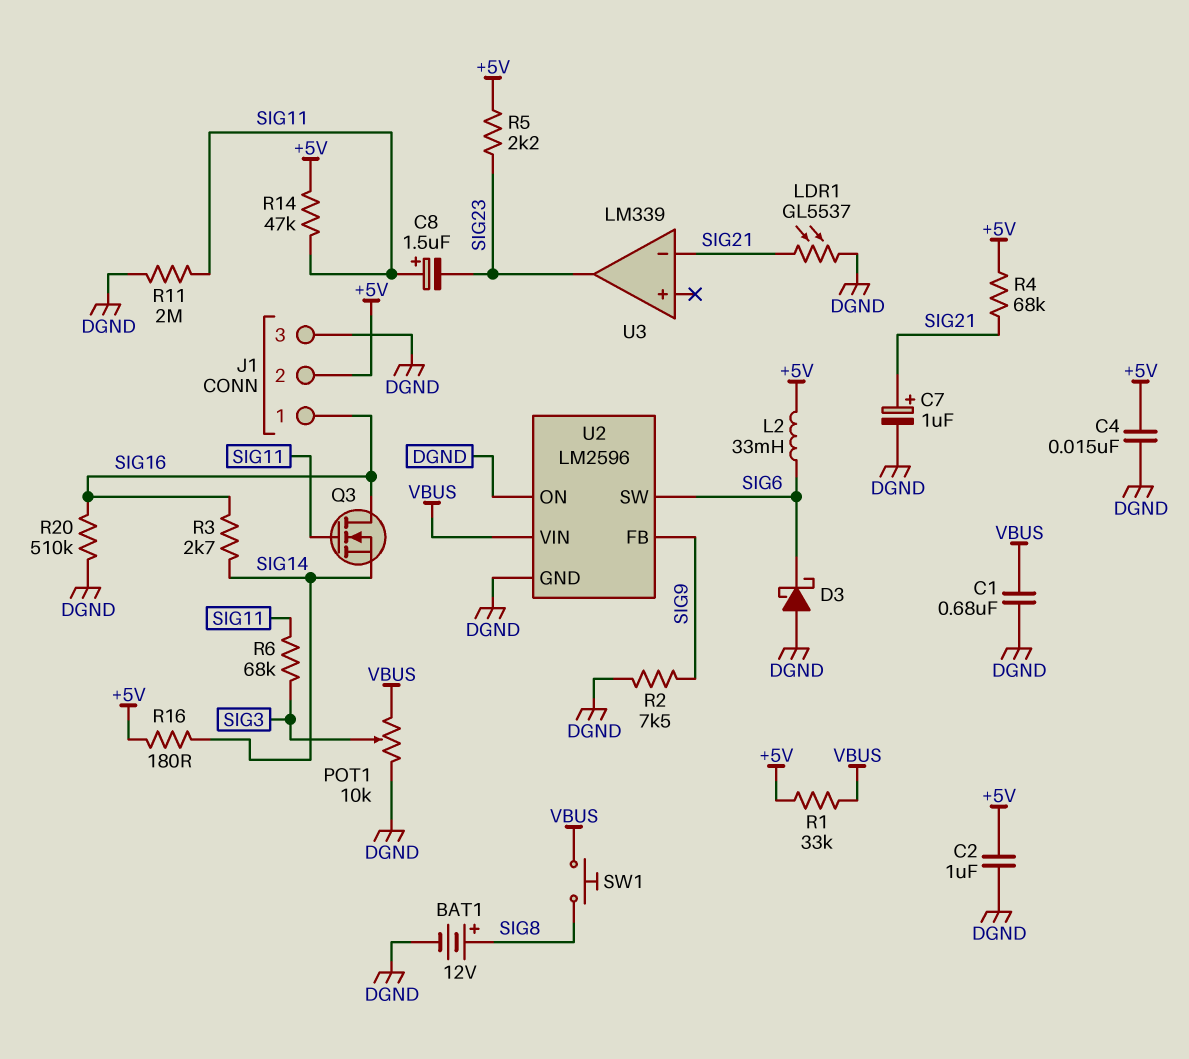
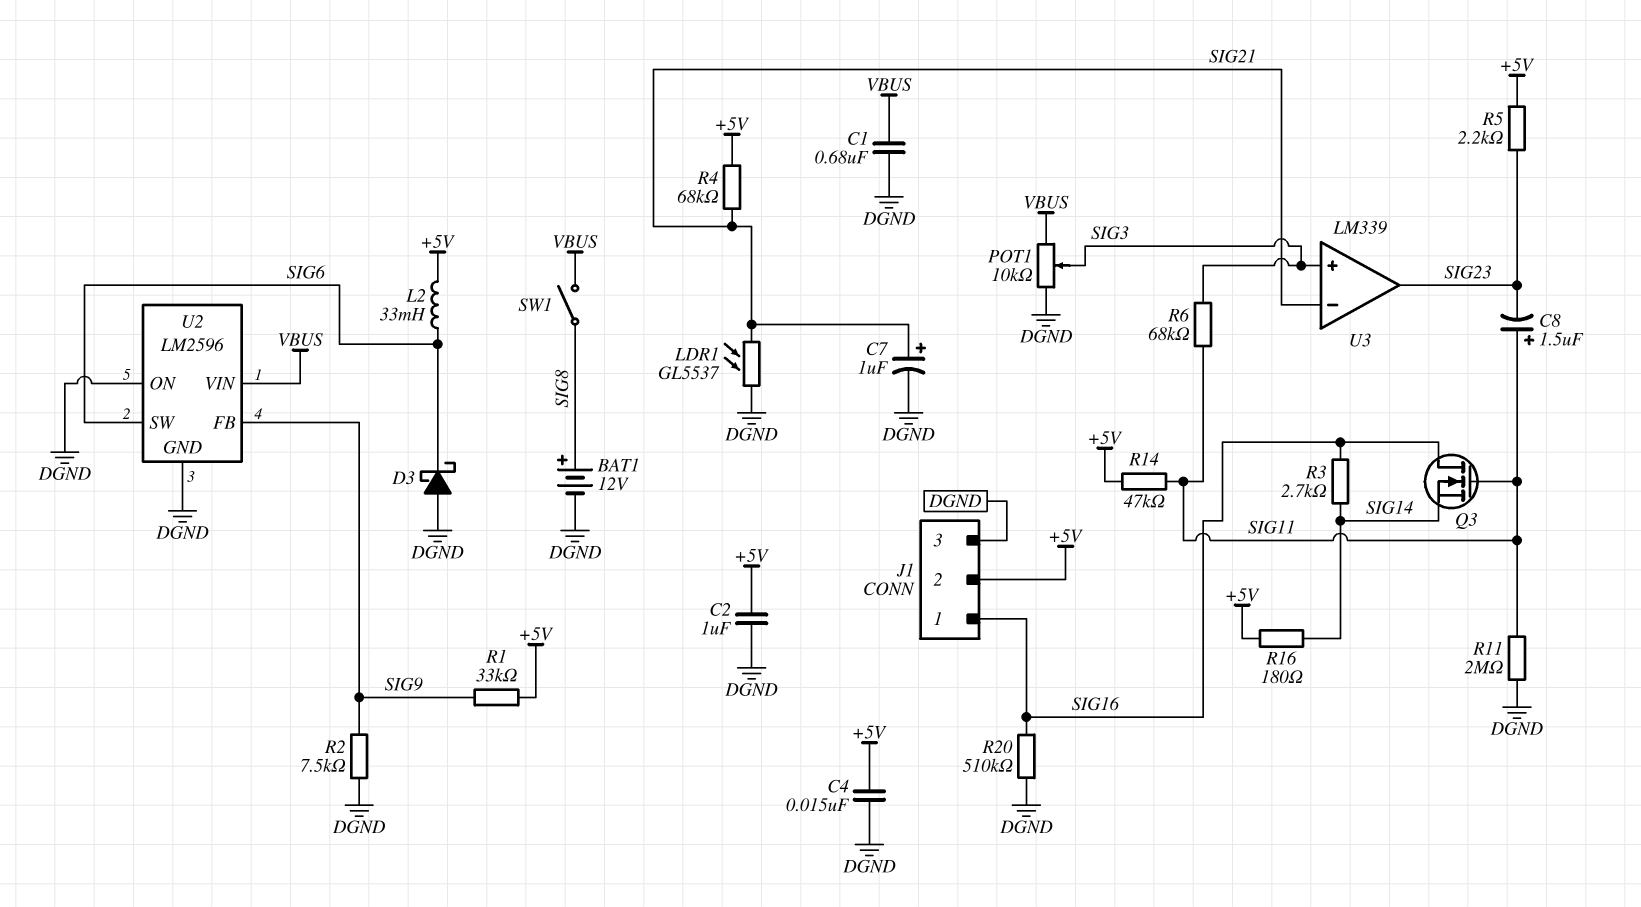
R1: 33k (+5V, VBUS) -> 33k (+5V, SIG9)
SW1: button (SIG8, VBUS) -> switch (SIG8, VBUS)
U3 pin in+: none -> SIG3

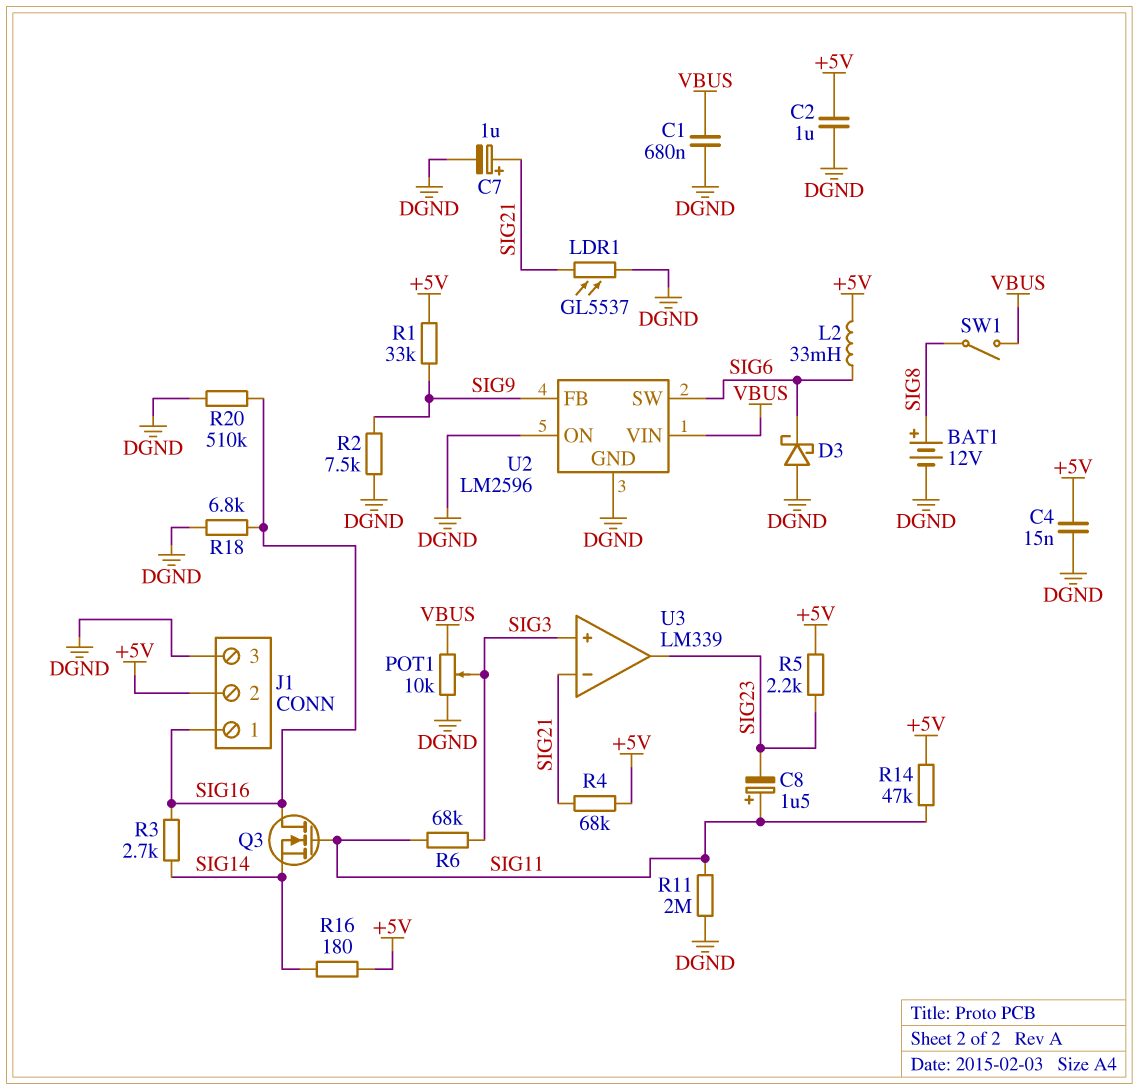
R18: none -> 6.8k (DGND, SIG16)

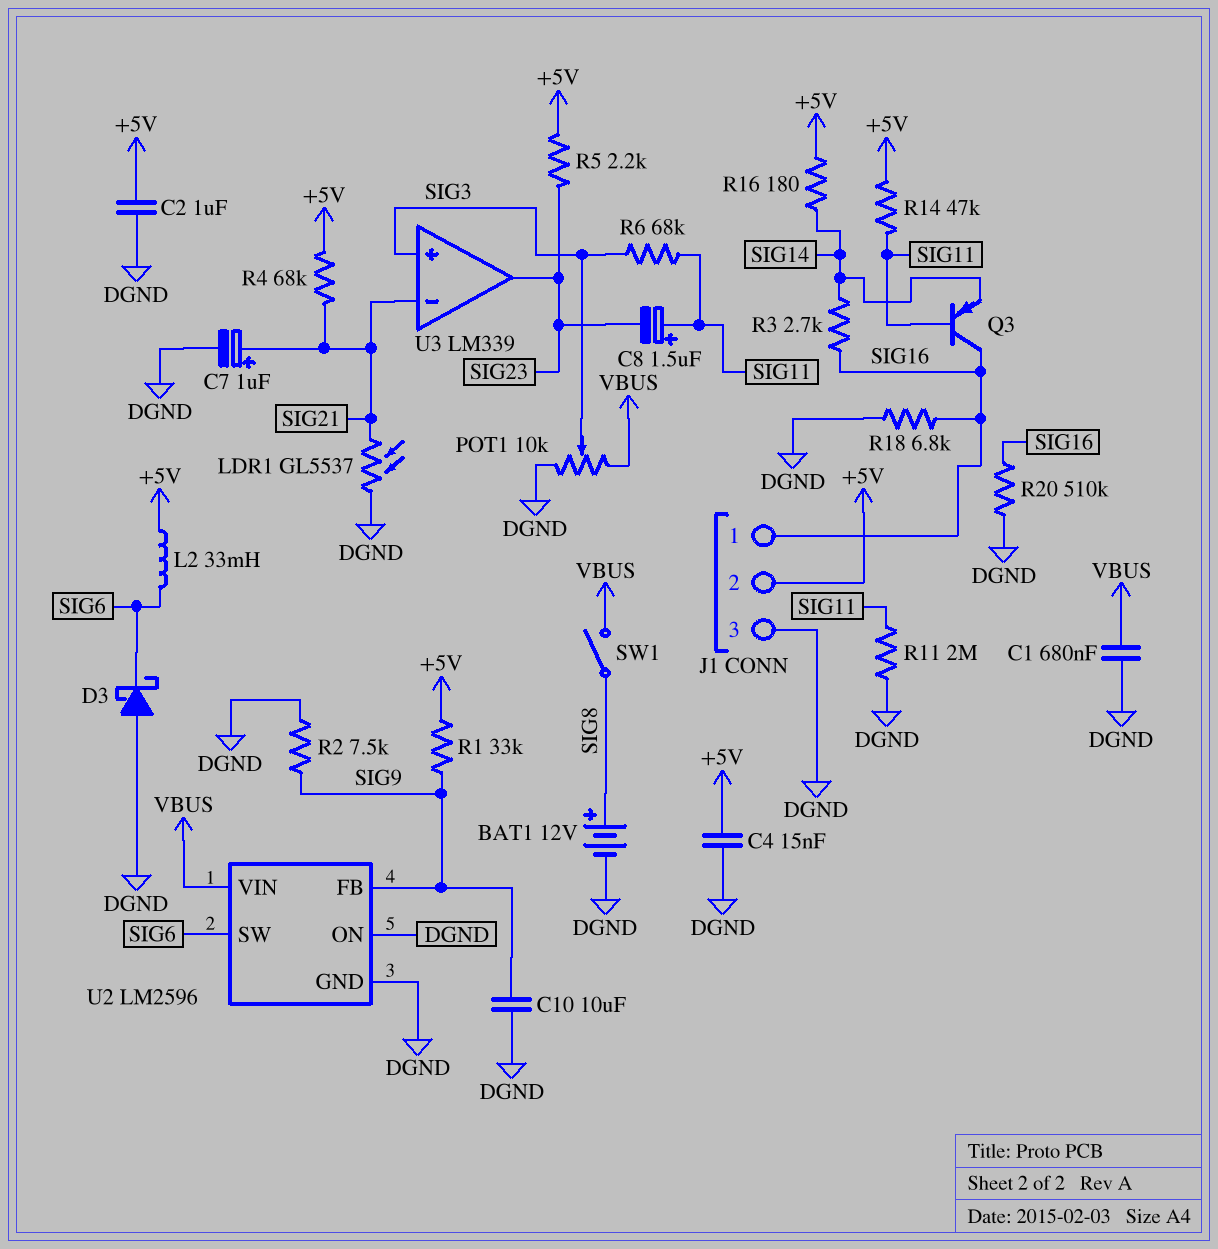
C10: none -> 10uF (DGND, SIG9)
Q3: NMOS (G SIG11, D SIG16, S SIG14) -> PNP (B SIG11, C SIG16, E SIG14)

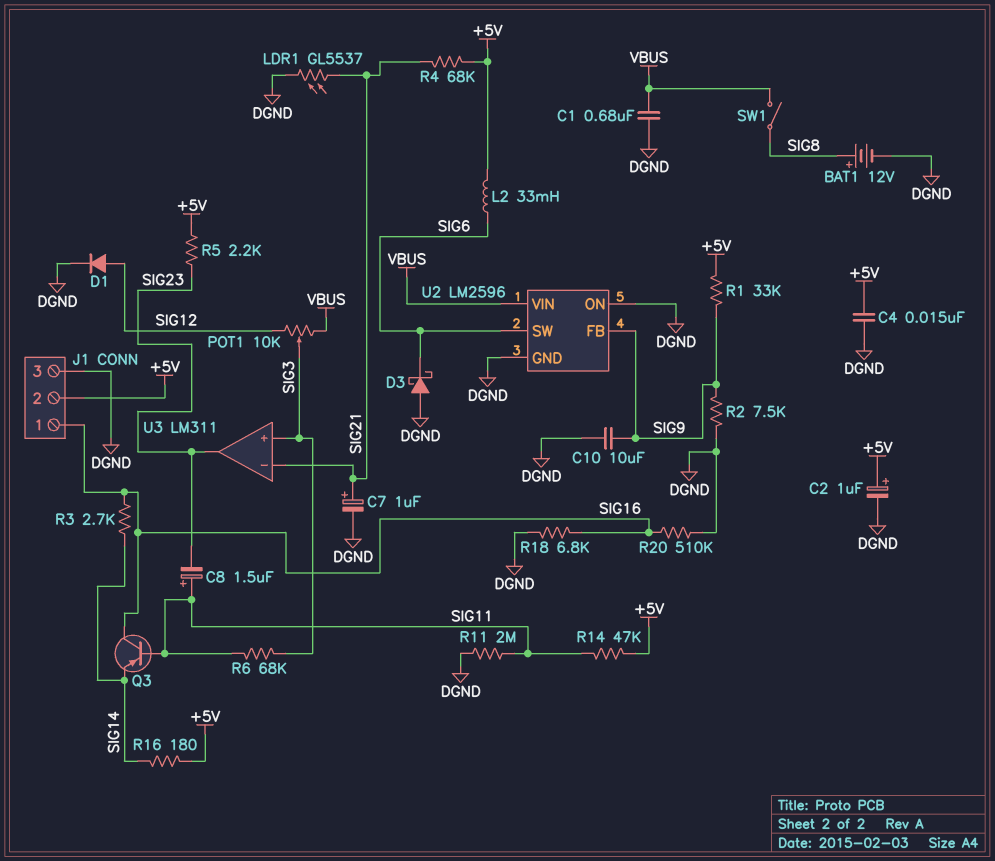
C2: 1uF (+5V, DGND) -> 1uF (plus +5V, minus DGND)
D1: none -> diode (A SIG12, K DGND)
POT1: 10k (DGND, VBUS, wiper SIG3) -> 10k (SIG12, VBUS, wiper SIG3)
U3: LM339 -> LM311

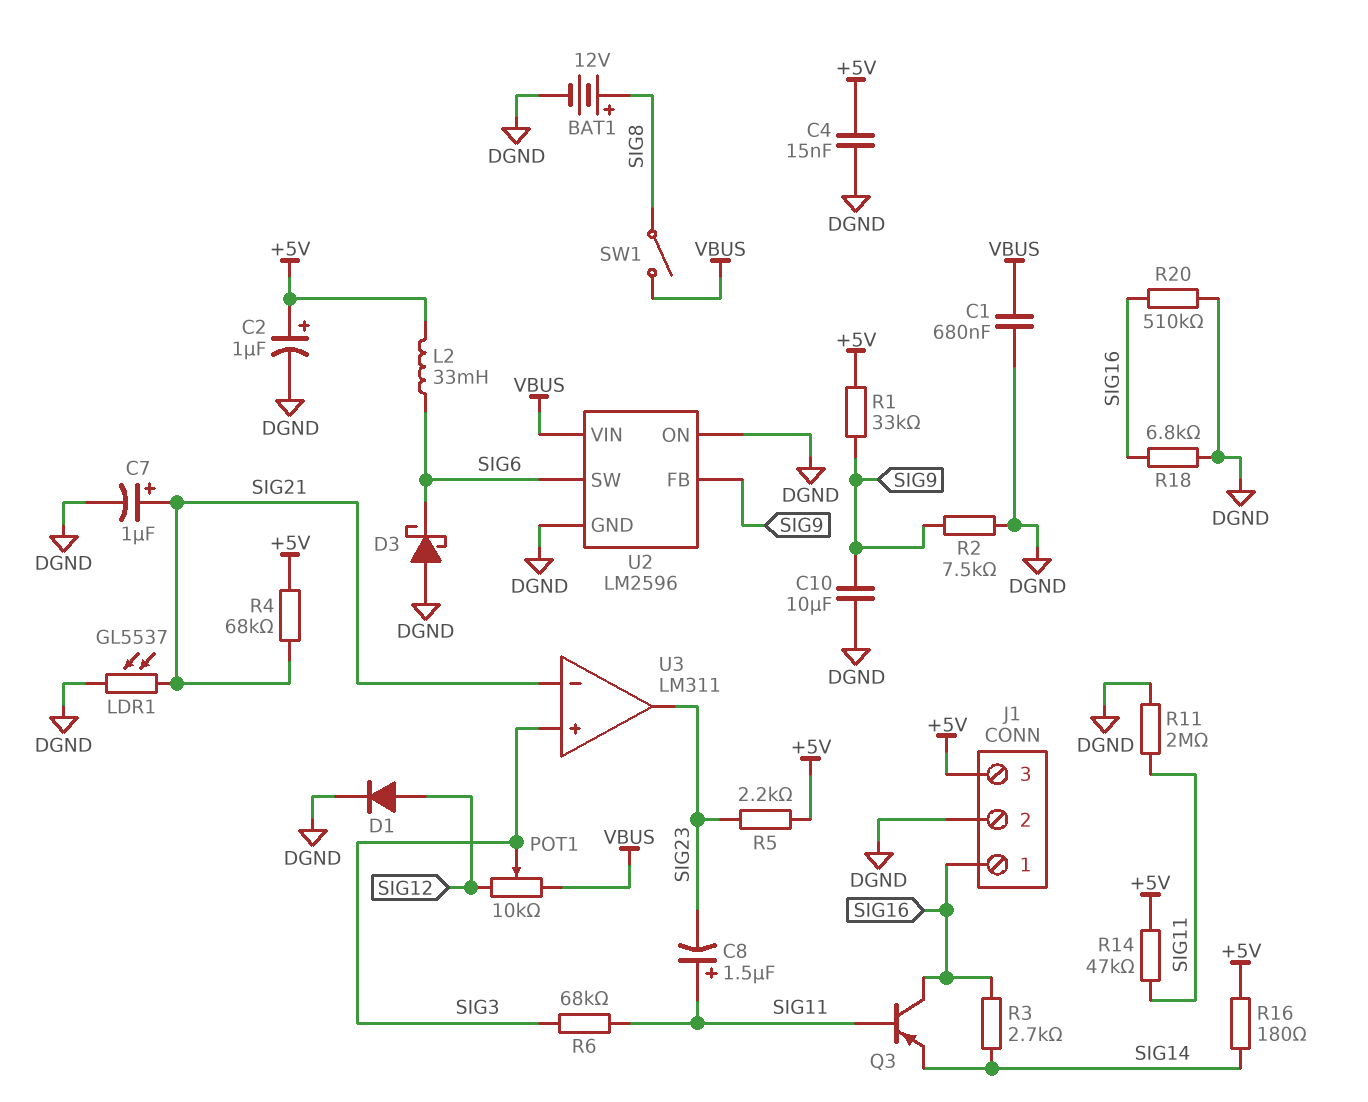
J1 pin 2: +5V -> DGND
J1 pin 3: DGND -> +5V

